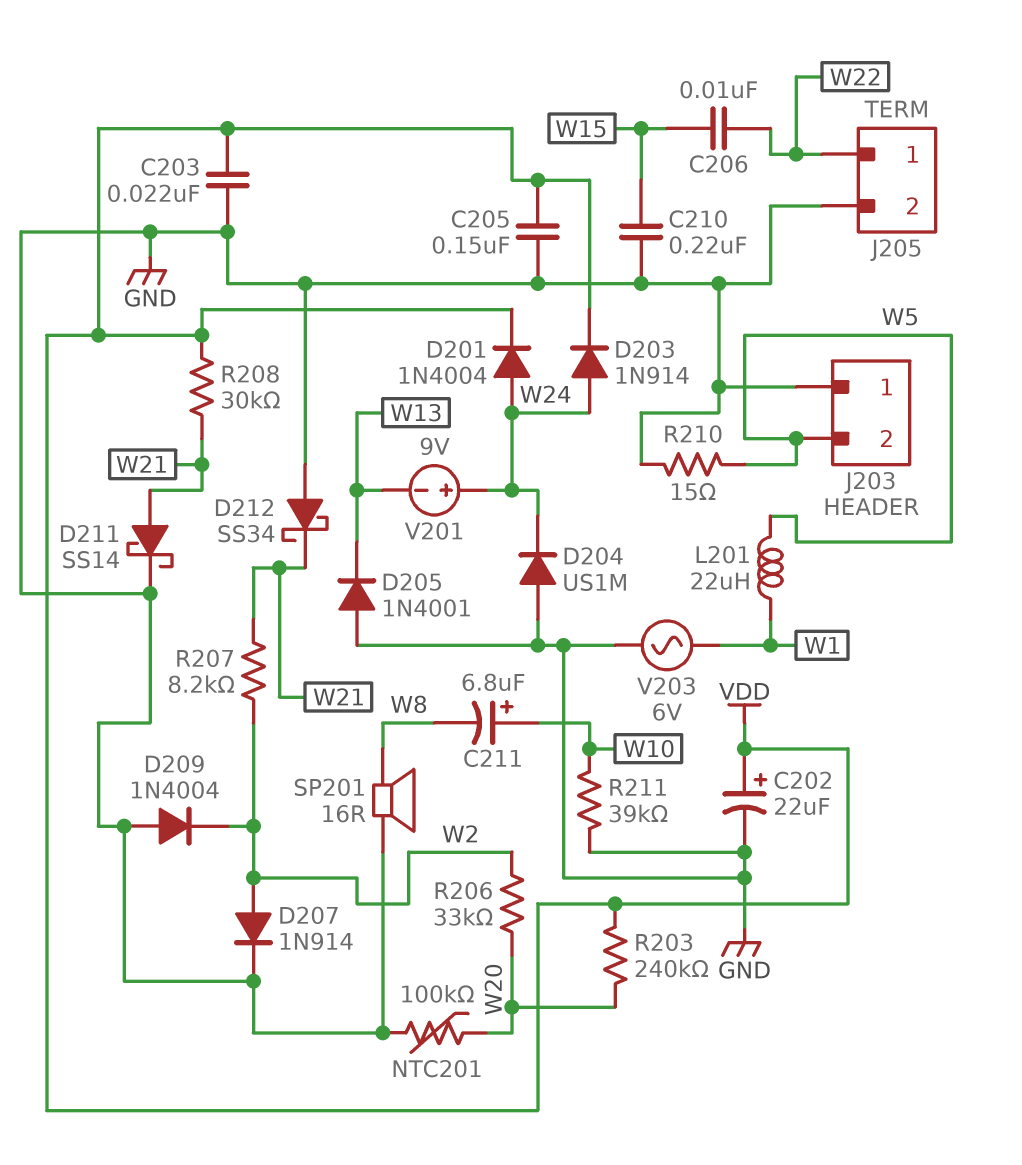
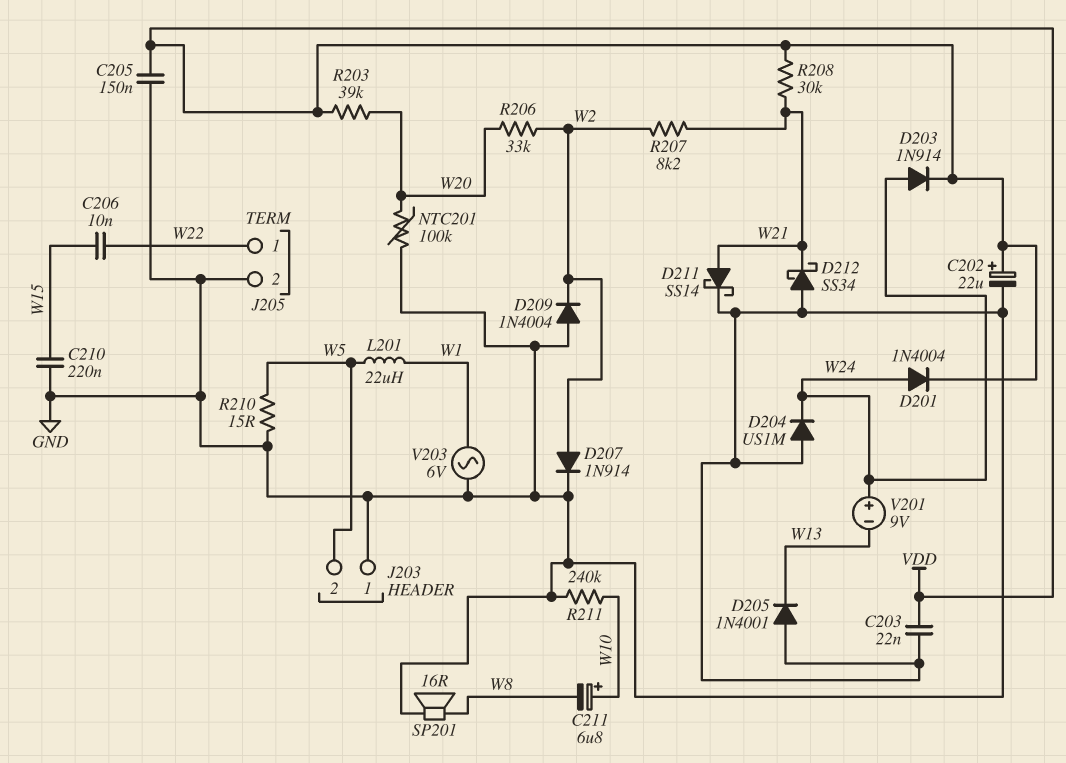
R203: 240k (VDD, W20) -> 39k (VDD, W20)
R211: 39k (GND, W10) -> 240k (GND, W10)

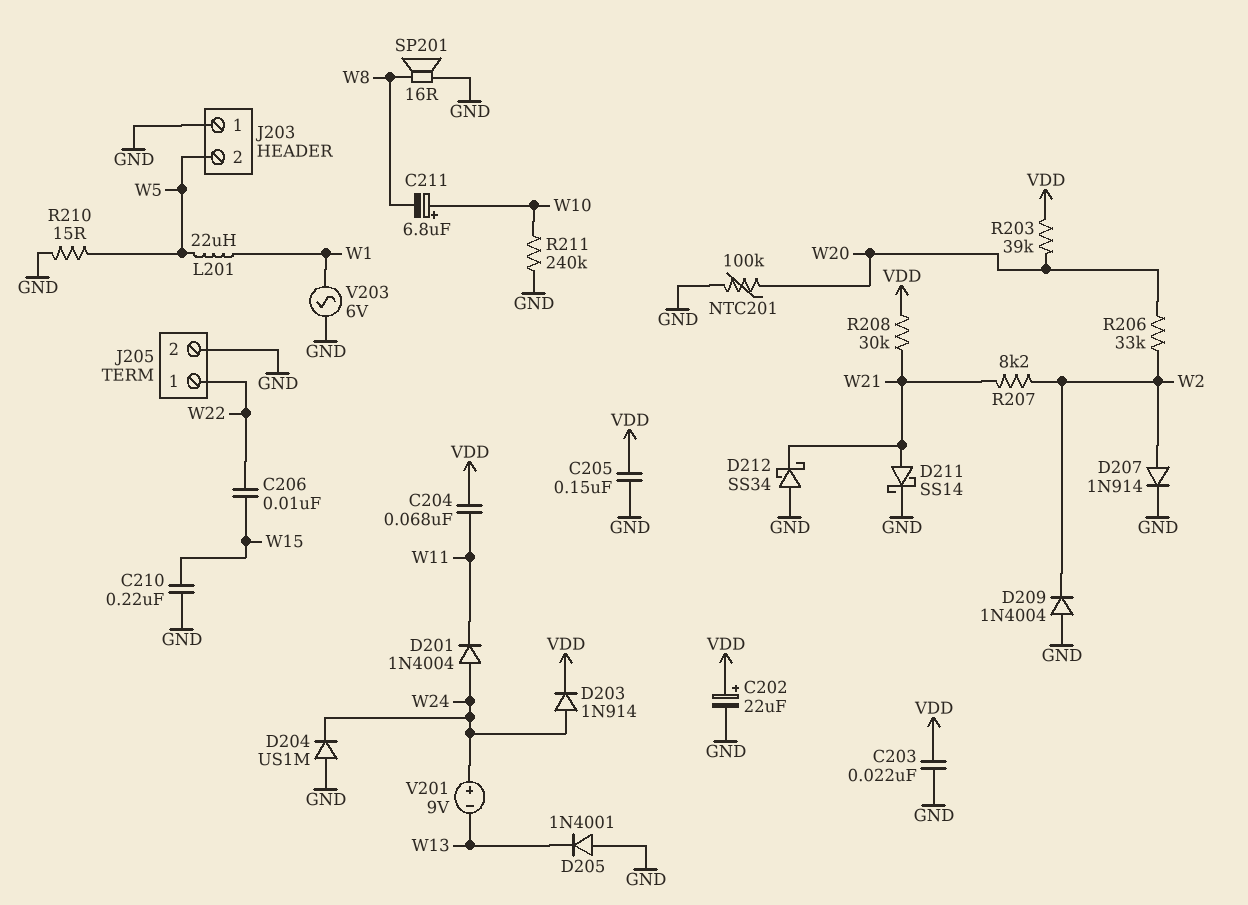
C204: none -> 68nF (VDD, W11)
D201: diode 1N4004 (A W24, K VDD) -> diode 1N4004 (A W24, K W11)

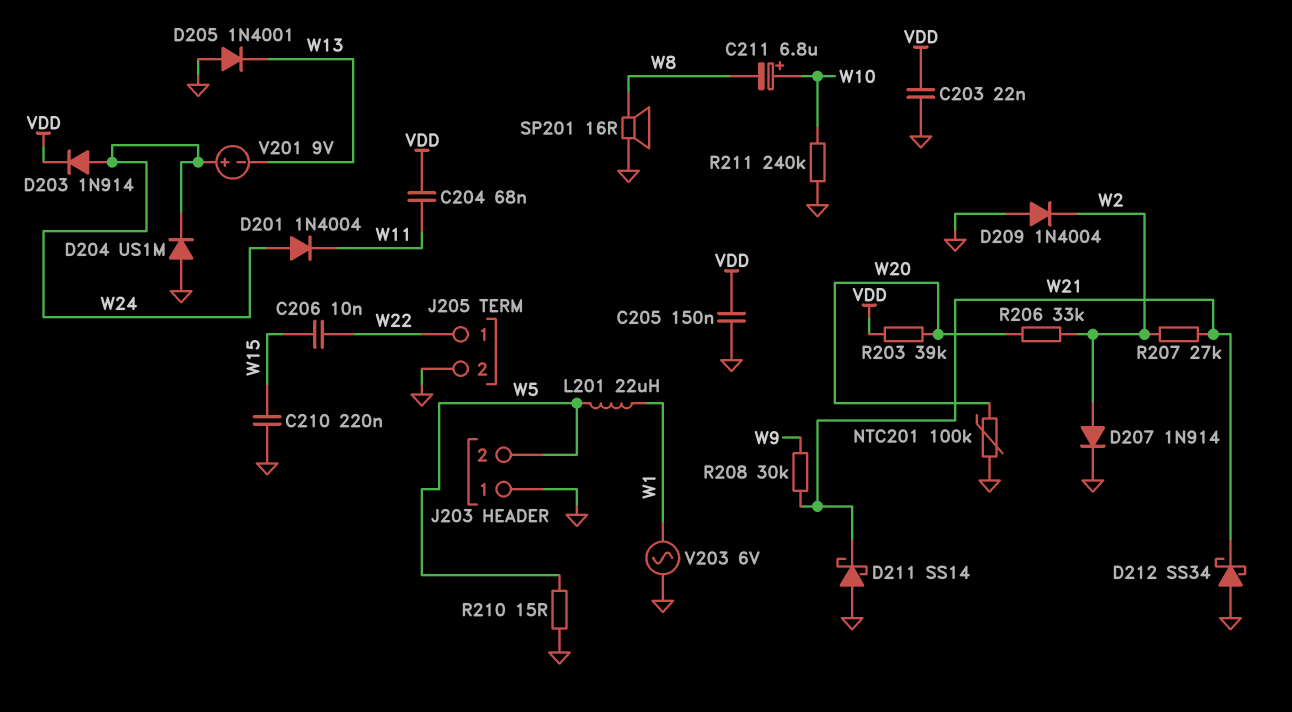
C202: 22uF (plus VDD, minus GND) -> none
D211: schottky SS14 (A W21, K GND) -> schottky SS14 (A GND, K W21)
R207: 8.2k (W2, W21) -> 27k (W2, W21)
R208: 30k (VDD, W21) -> 30k (W9, W21)

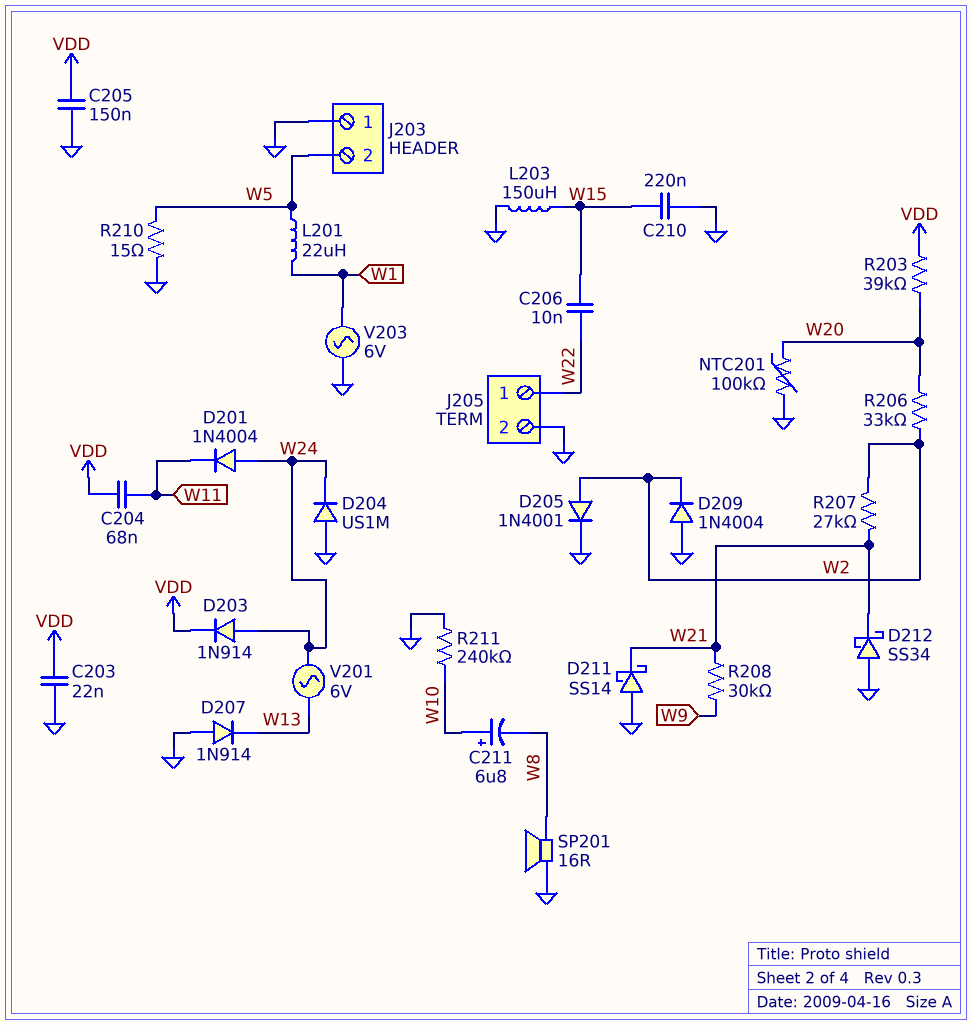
D205: diode 1N4001 (A GND, K W13) -> diode 1N4001 (A W2, K GND)
D207: diode 1N914 (A W2, K GND) -> diode 1N914 (A GND, K W13)
L203: none -> 150uH (GND, W15)
V201: 9V (plus W24, minus W13) -> AC 6V (W13, W24)

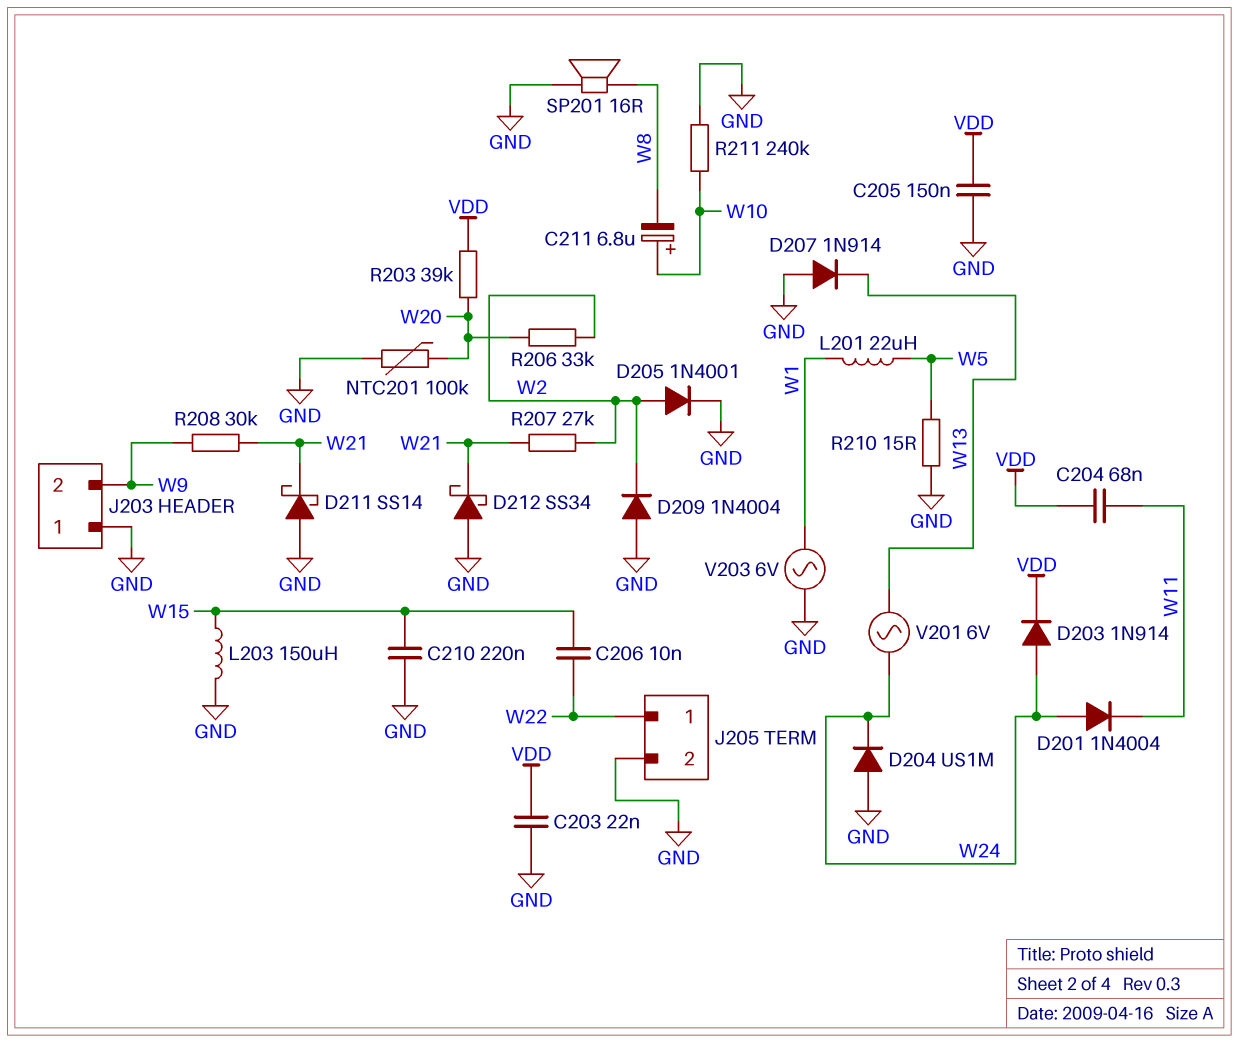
J203 pin 2: W5 -> W9

